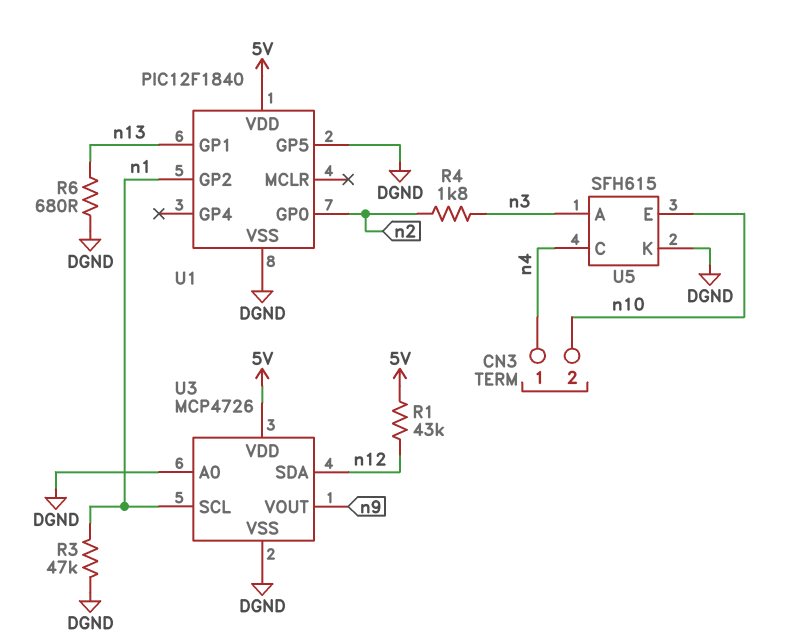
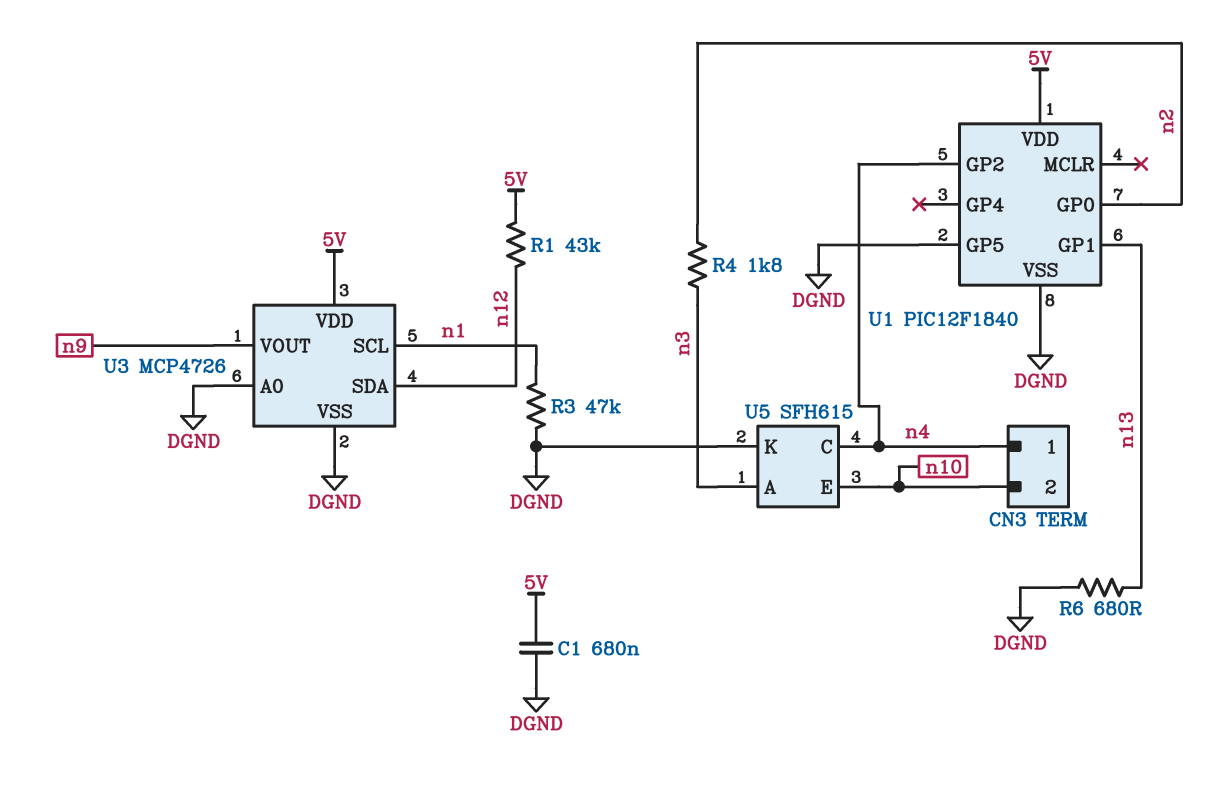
C1: none -> 680nF (5V, DGND)
U1 pin GP2: n1 -> n4

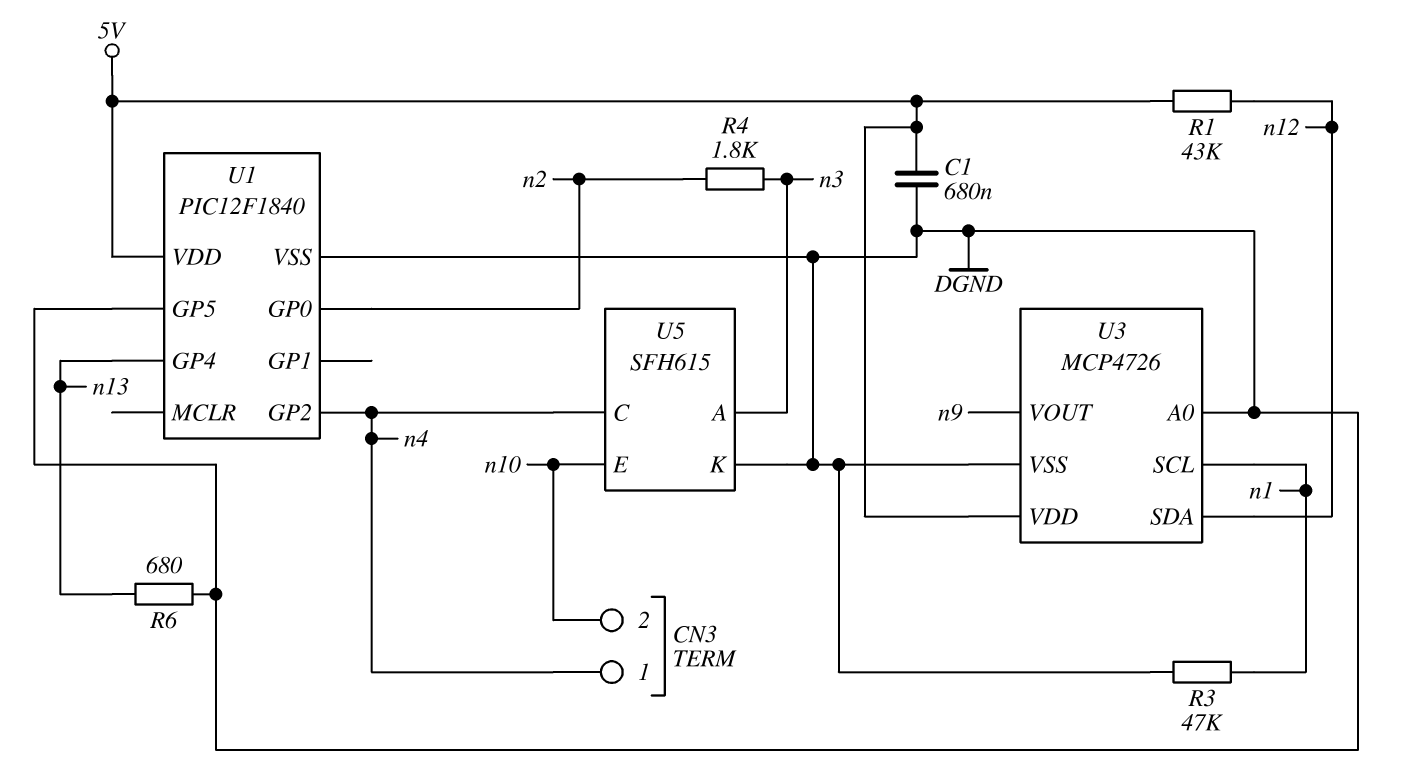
U1 pin GP1: n13 -> none
U1 pin GP4: none -> n13

